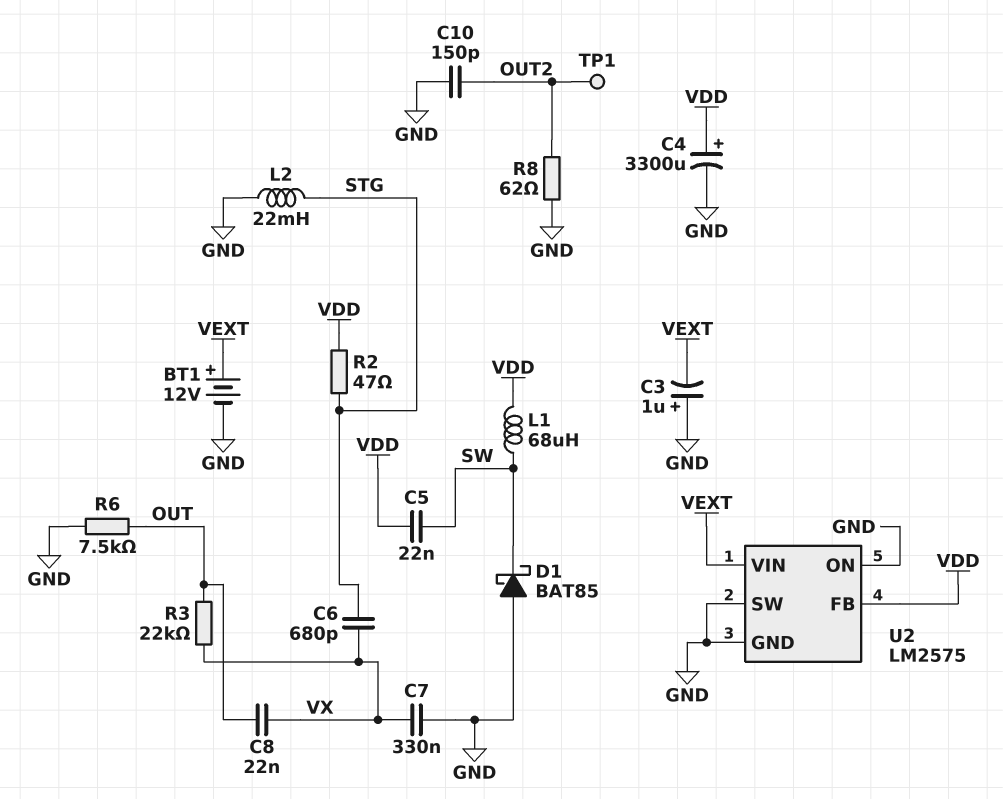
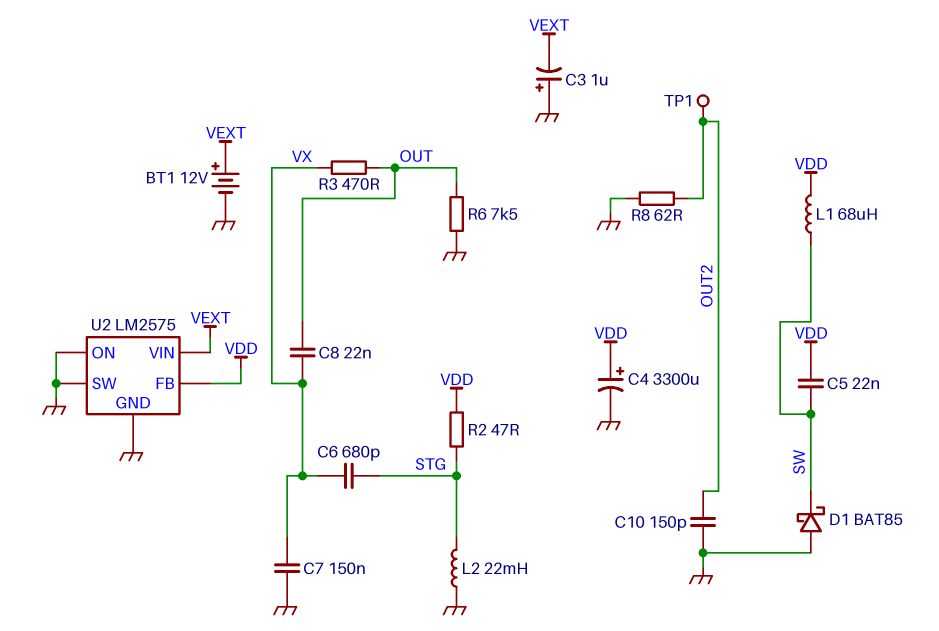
C7: 330nF (GND, VX) -> 150nF (GND, VX)
R3: 22k (OUT, VX) -> 470 (OUT, VX)

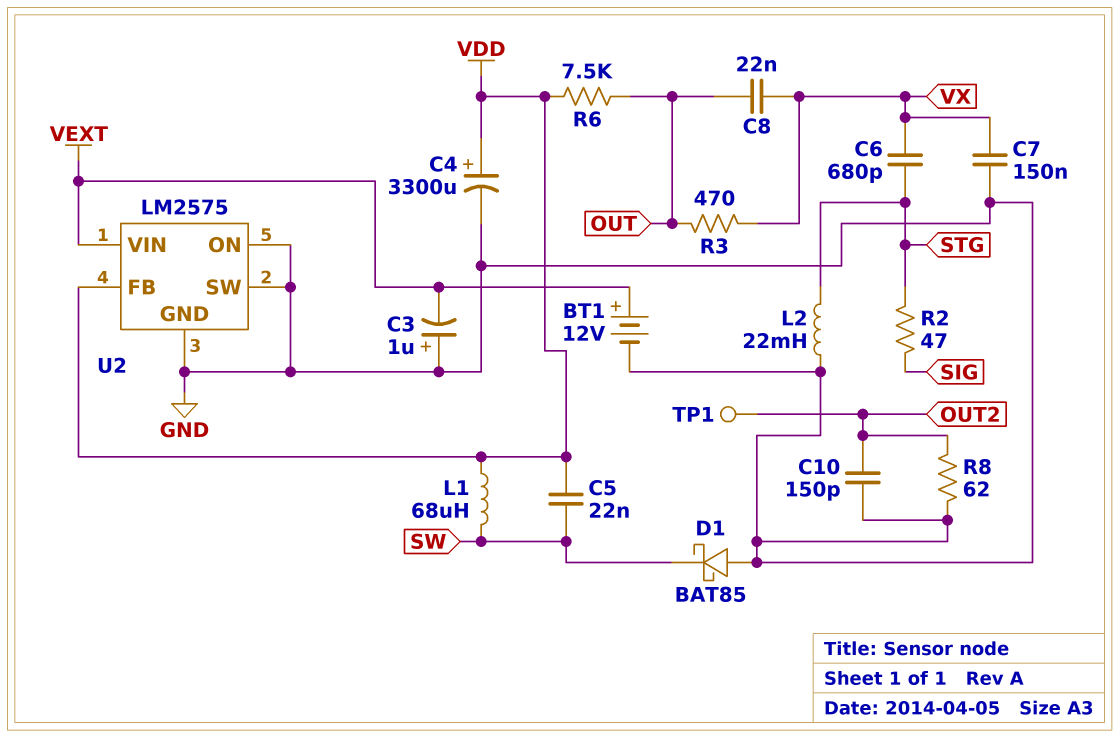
R2: 47 (STG, VDD) -> 47 (SIG, STG)
R6: 7.5k (GND, OUT) -> 7.5k (OUT, VDD)

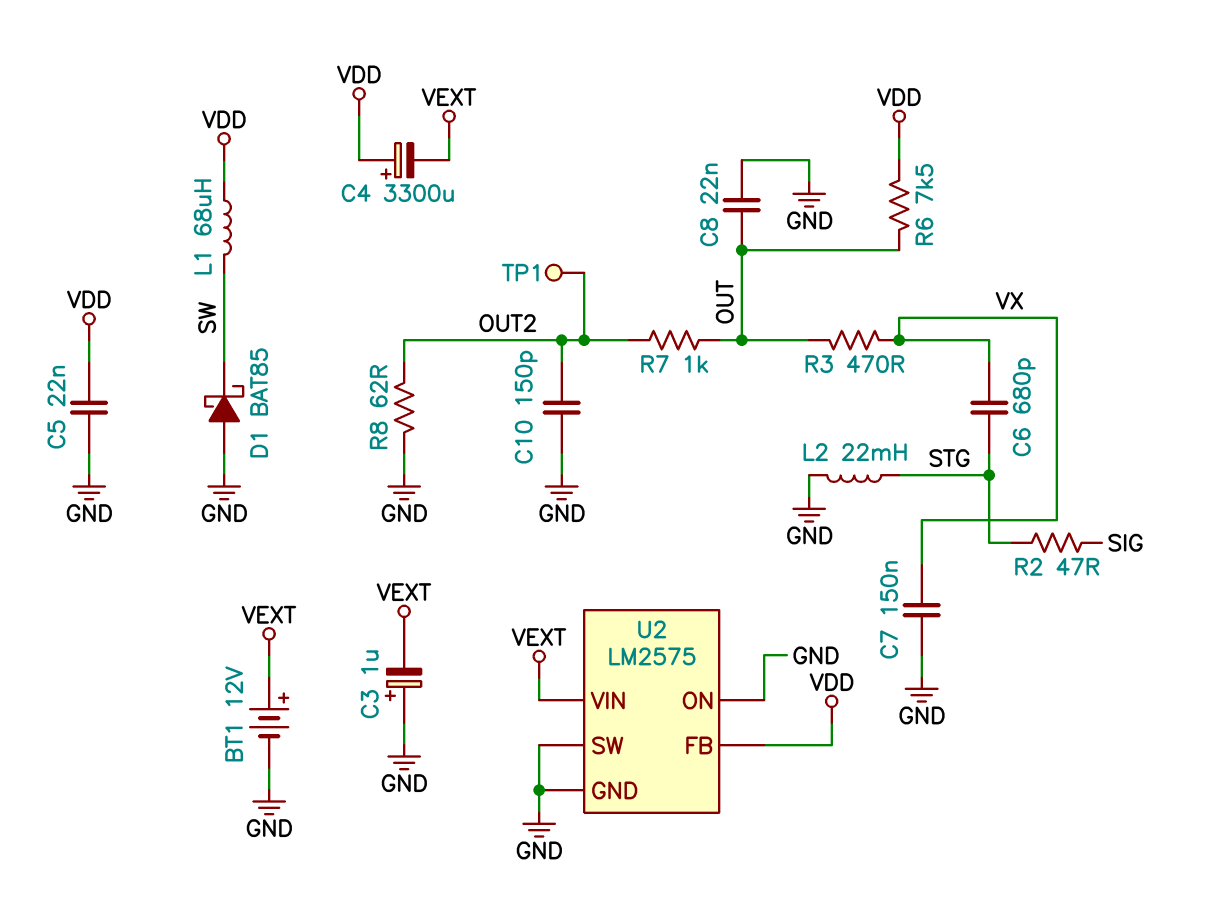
C4: 3300uF (plus VDD, minus GND) -> 3300uF (plus VDD, minus VEXT)
C5: 22nF (SW, VDD) -> 22nF (GND, VDD)
C8: 22nF (OUT, VX) -> 22nF (GND, OUT)
R7: none -> 1k (OUT, OUT2)

